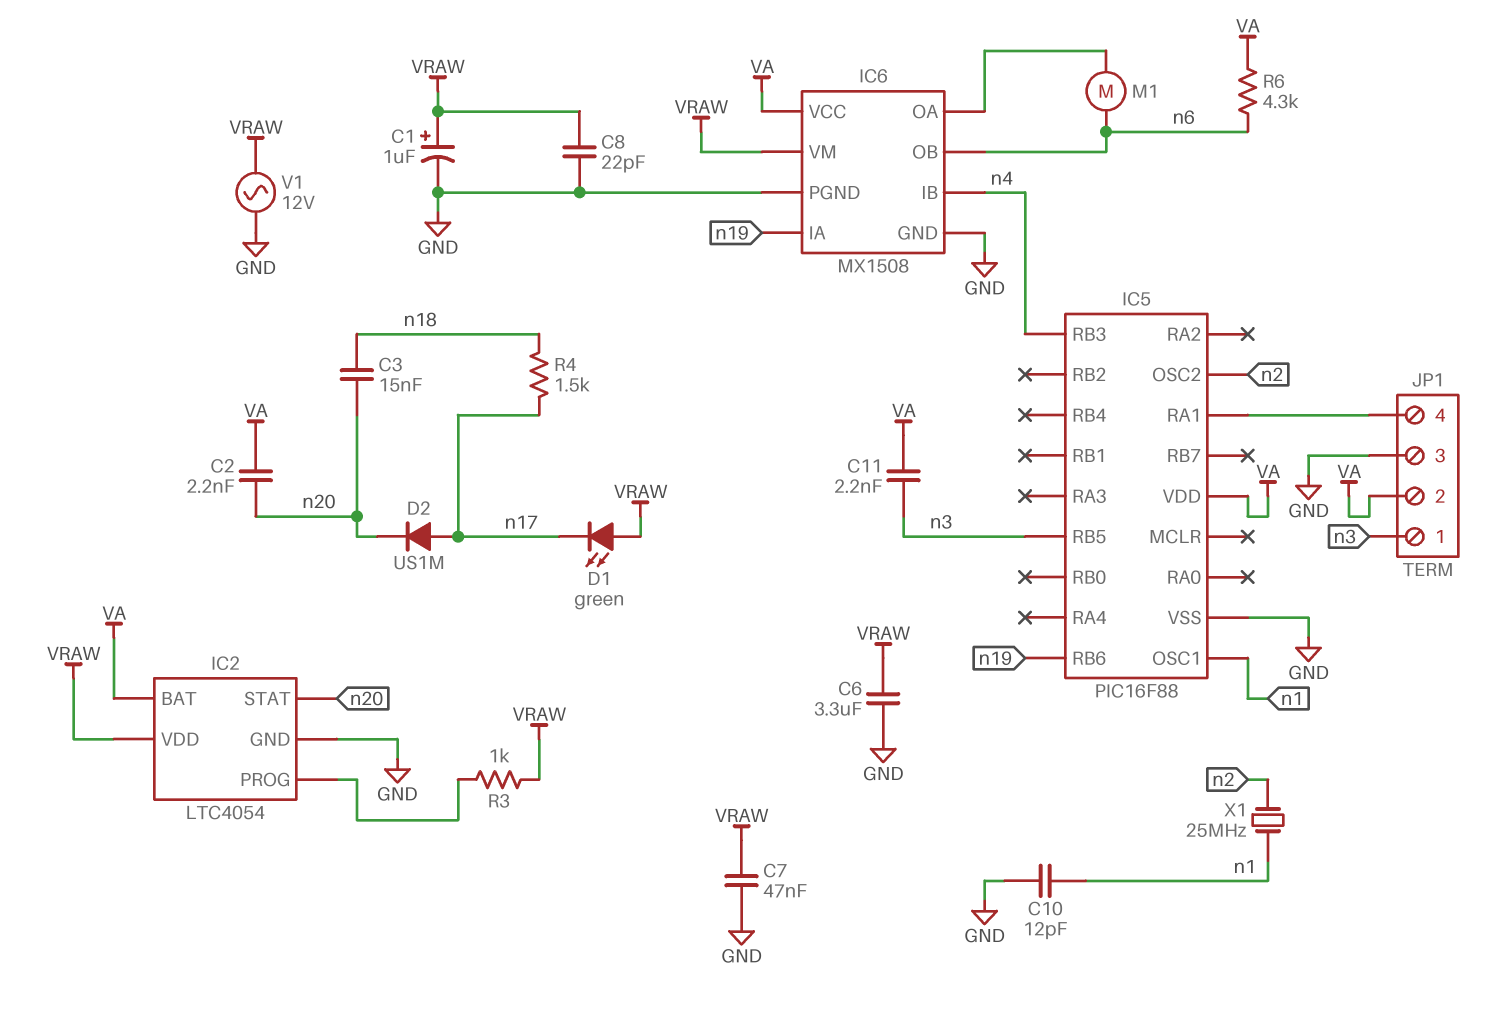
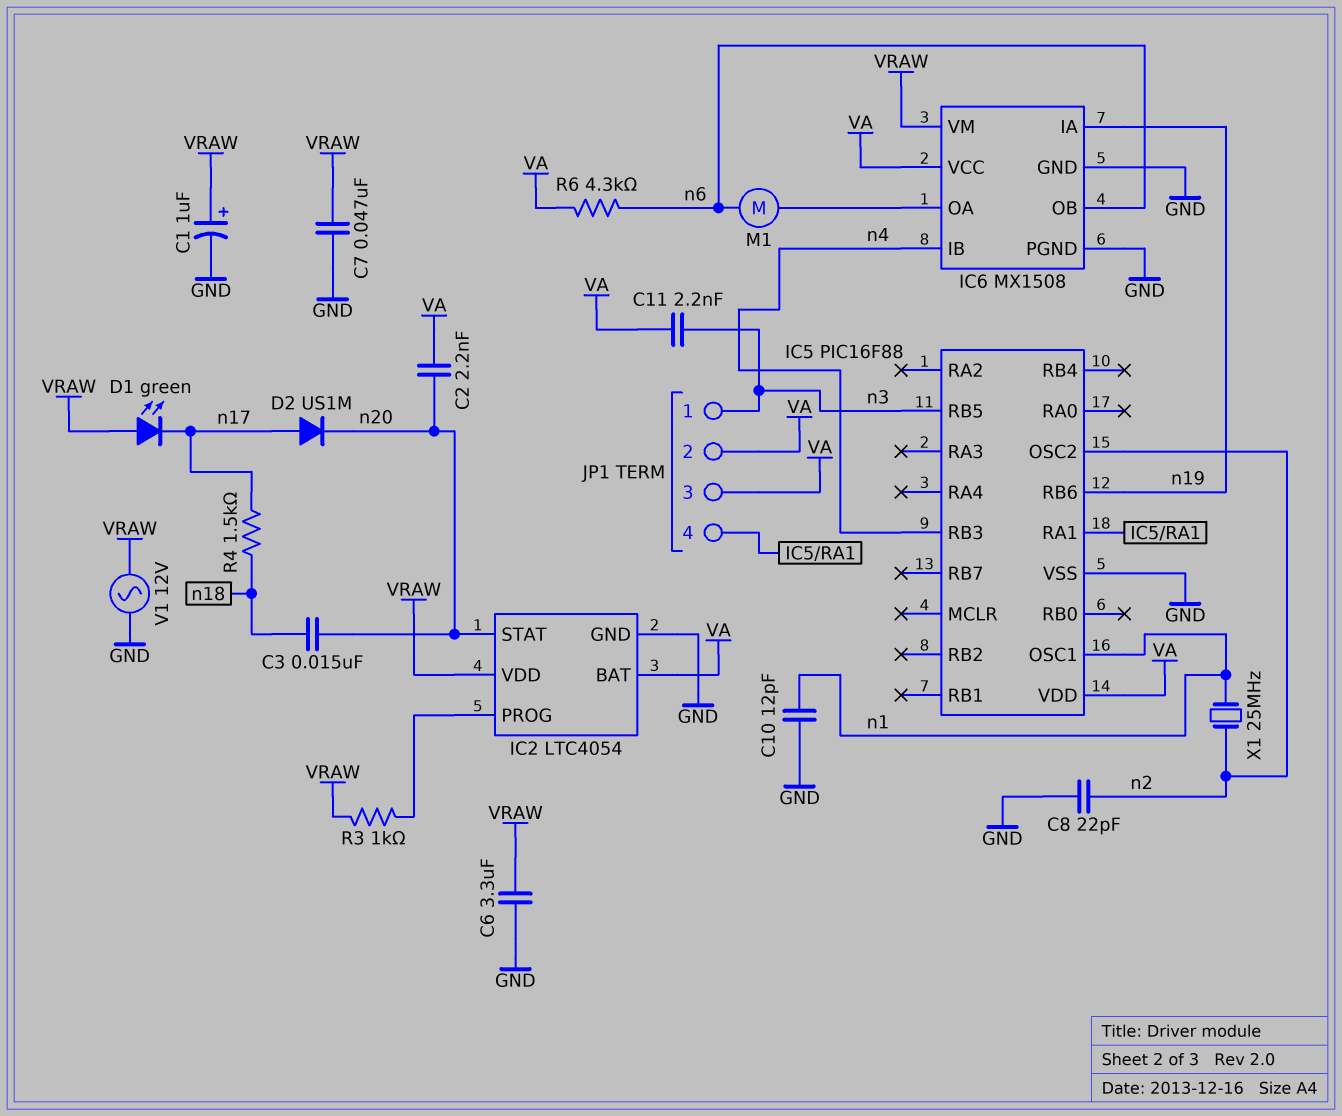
C8: 22pF (GND, VRAW) -> 22pF (GND, n2)
JP1 pin 3: GND -> VA

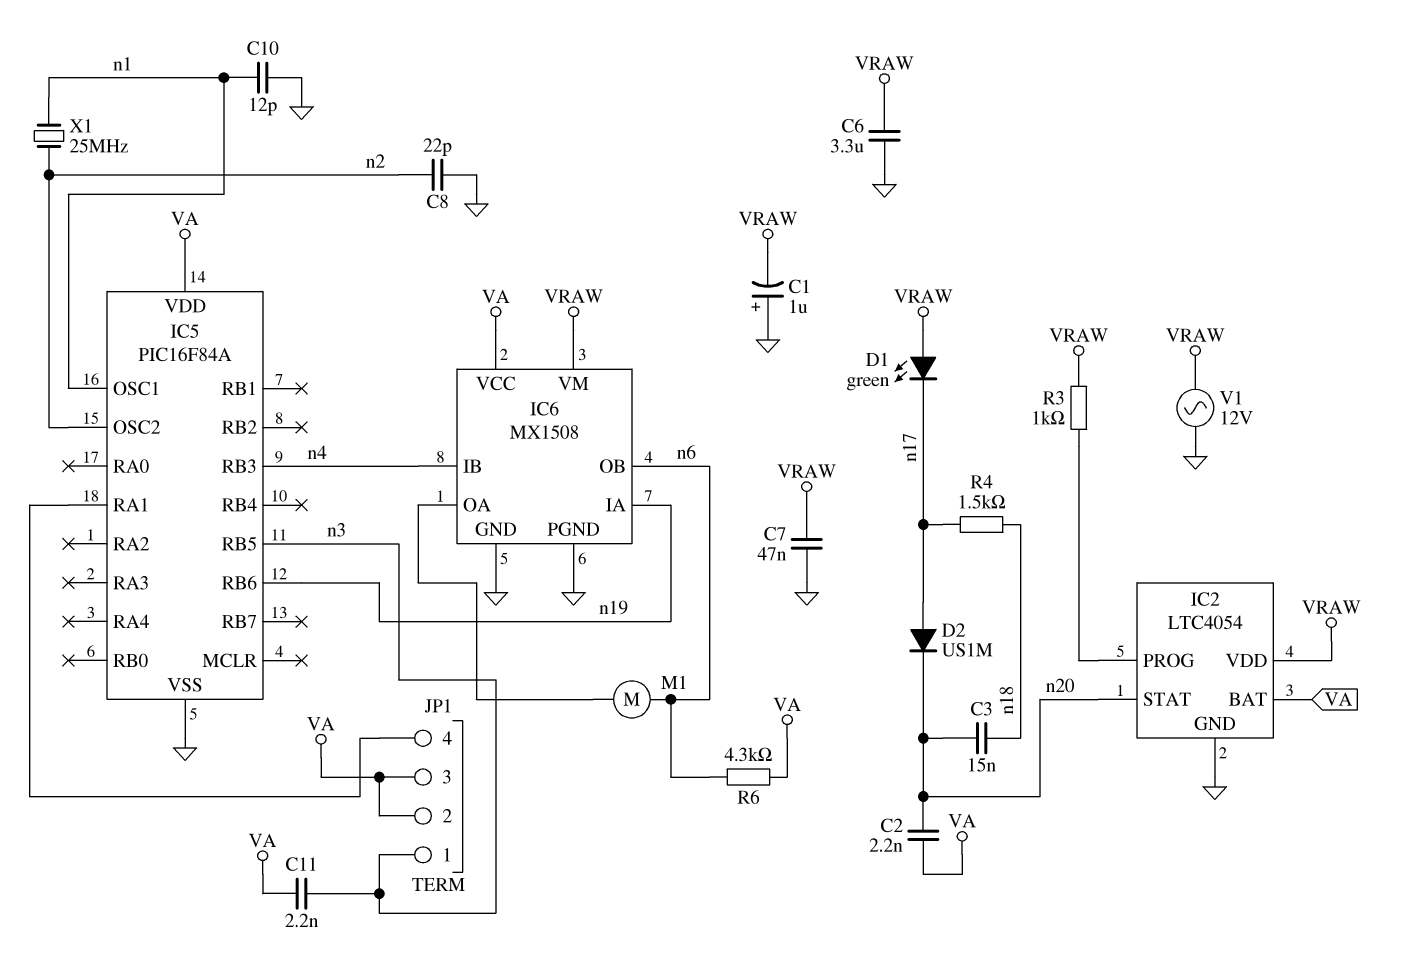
C1: 1uF (plus VRAW, minus GND) -> 1uF (plus GND, minus VRAW)
IC5: PIC16F88 -> PIC16F84A

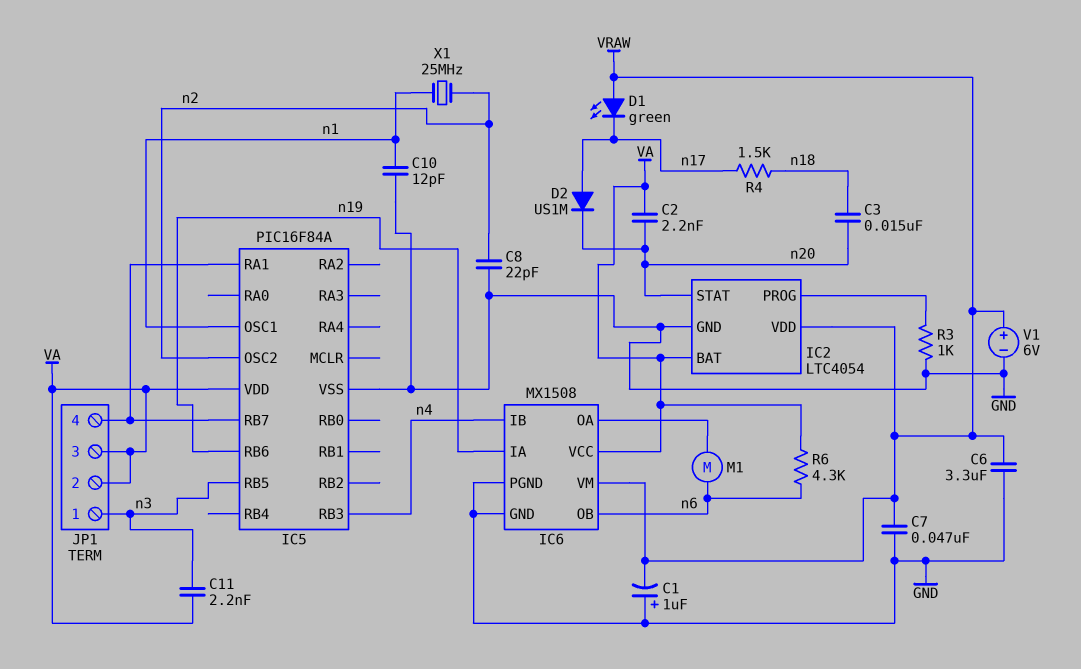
IC5 pin RB7: none -> IC5/RA1
R3: 1k (IC2/PROG, VRAW) -> 1k (GND, IC2/PROG)
V1: AC 12V (GND, VRAW) -> 6V (plus VRAW, minus GND)

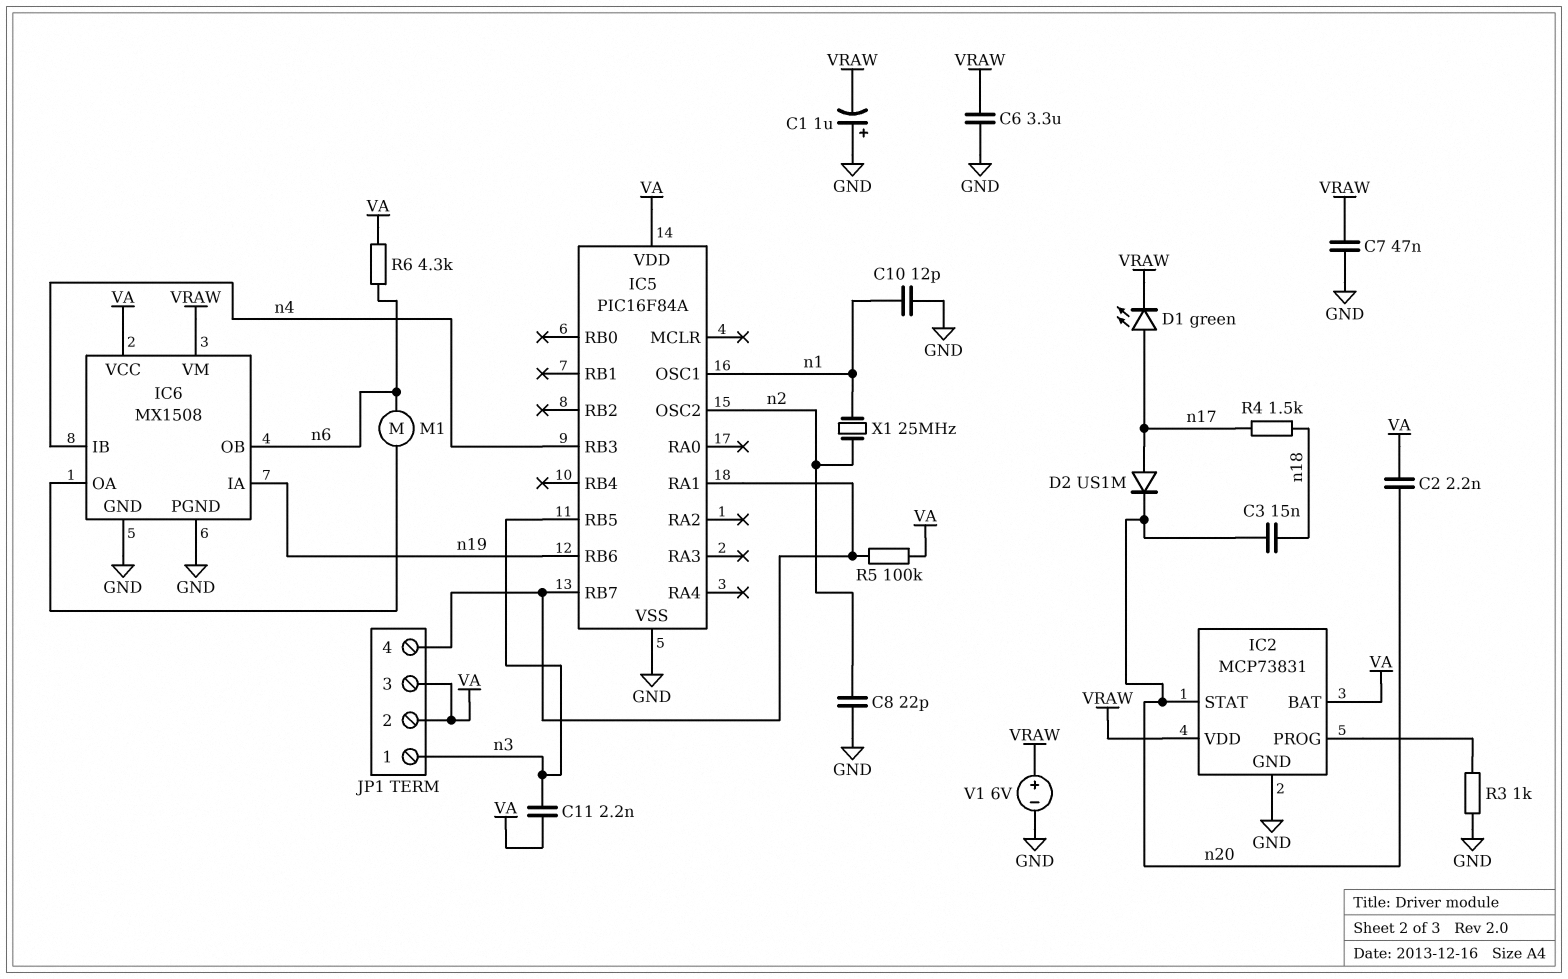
D1: LED green (A VRAW, K n17) -> LED green (A n17, K VRAW)
IC2: LTC4054 -> MCP73831
R5: none -> 100k (IC5/RA1, VA)

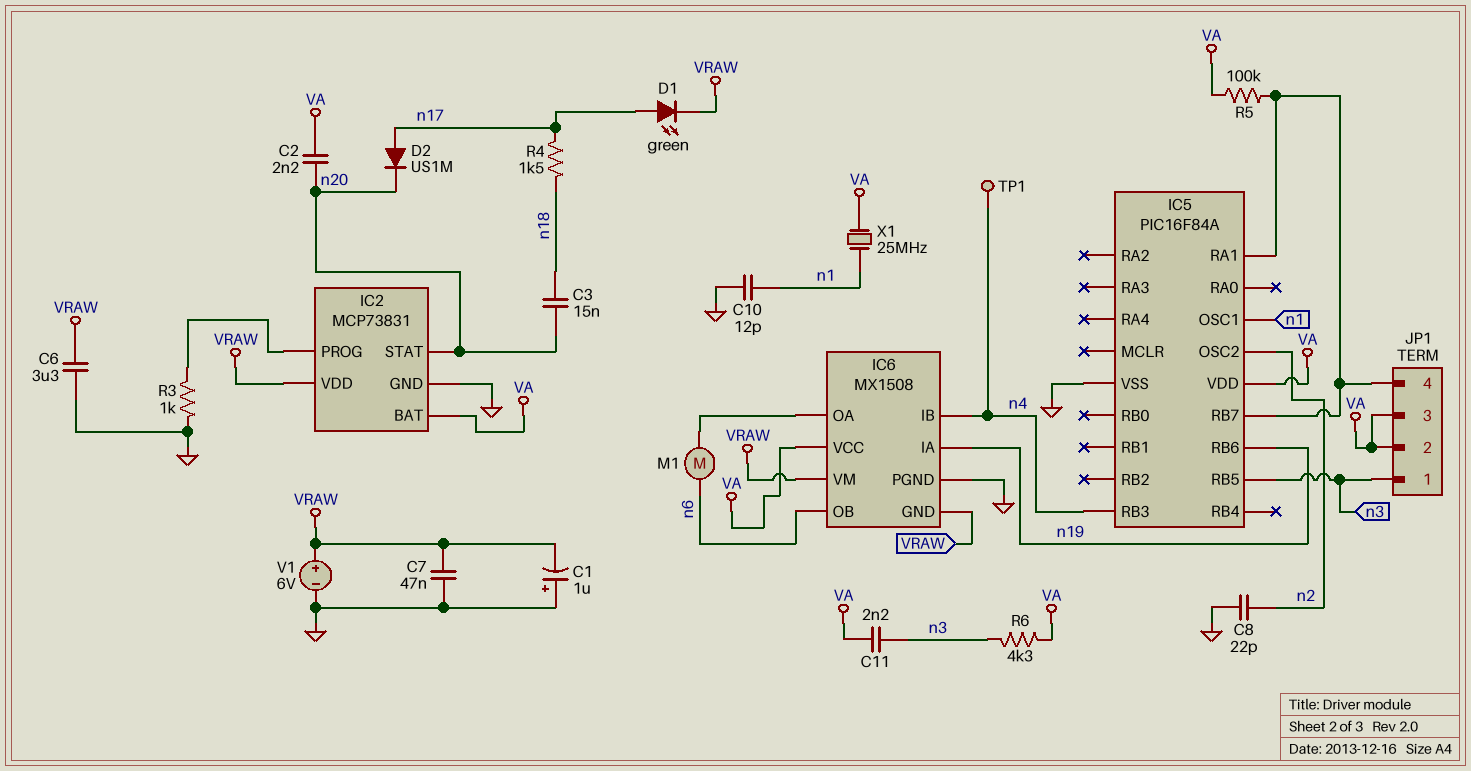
IC6 pin GND: GND -> VRAW
R6: 4.3k (VA, n6) -> 4.3k (VA, n3)
TP1: none -> test point (n4)
X1: 25MHz (n1, n2) -> 25MHz (VA, n1)

